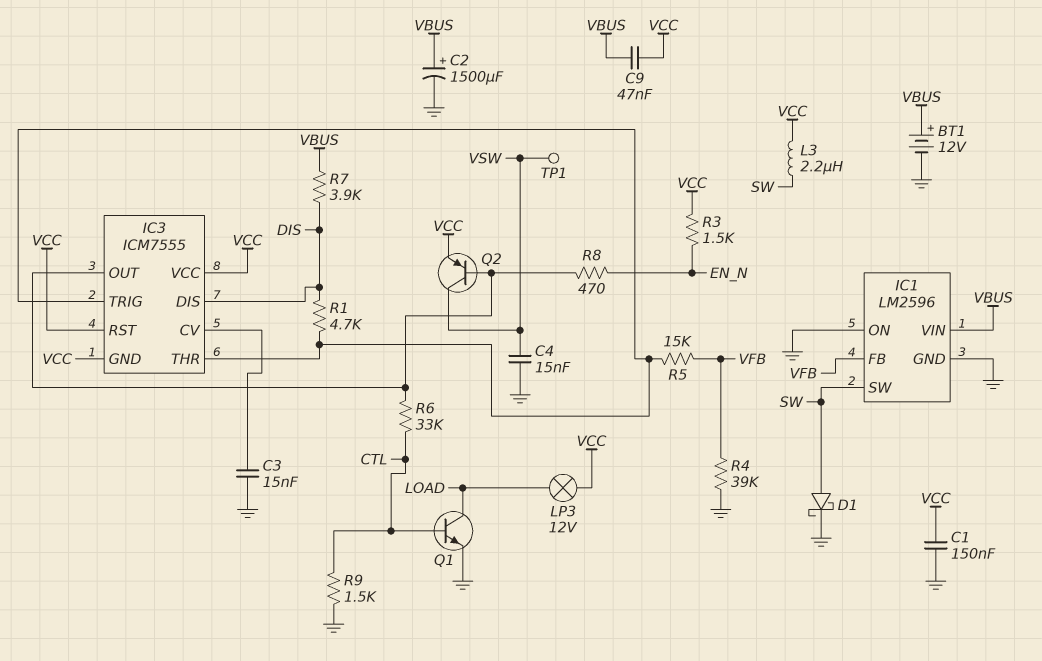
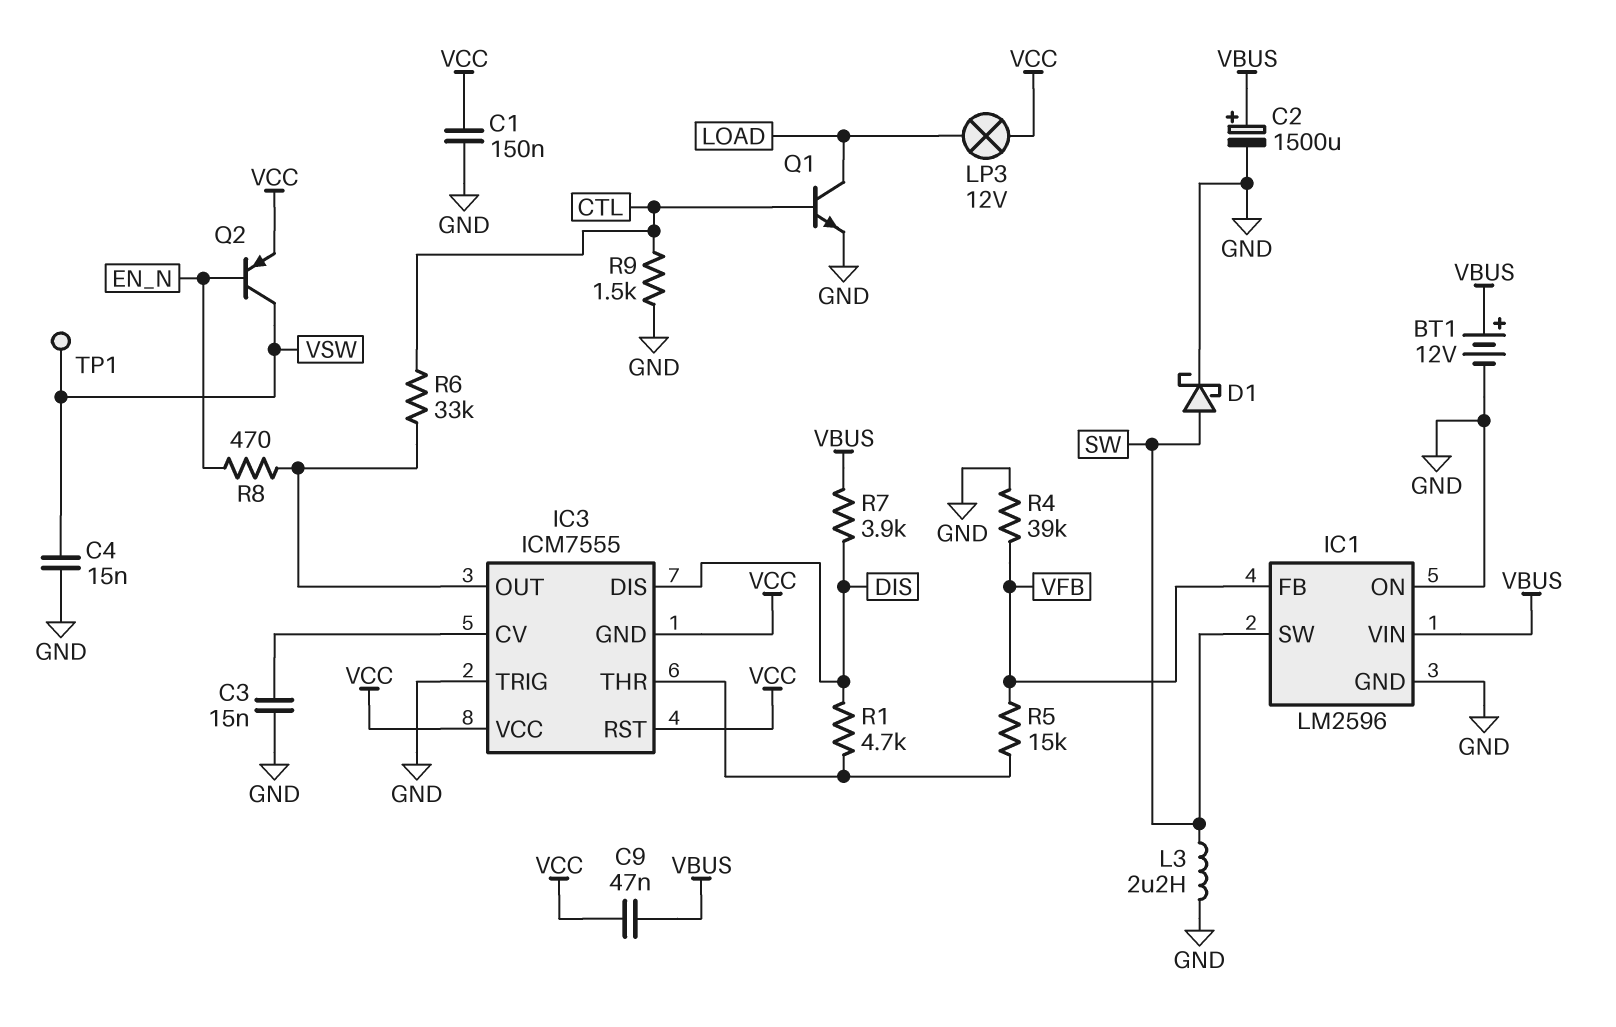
IC3 pin TRIG: IC3/THR -> GND
L3: 2.2uH (SW, VCC) -> 2.2uH (GND, SW)
Q2: PNP (B IC3/OUT, C VSW, E VCC) -> PNP (B EN_N, C VSW, E VCC)
R3: 1.5k (EN_N, VCC) -> none

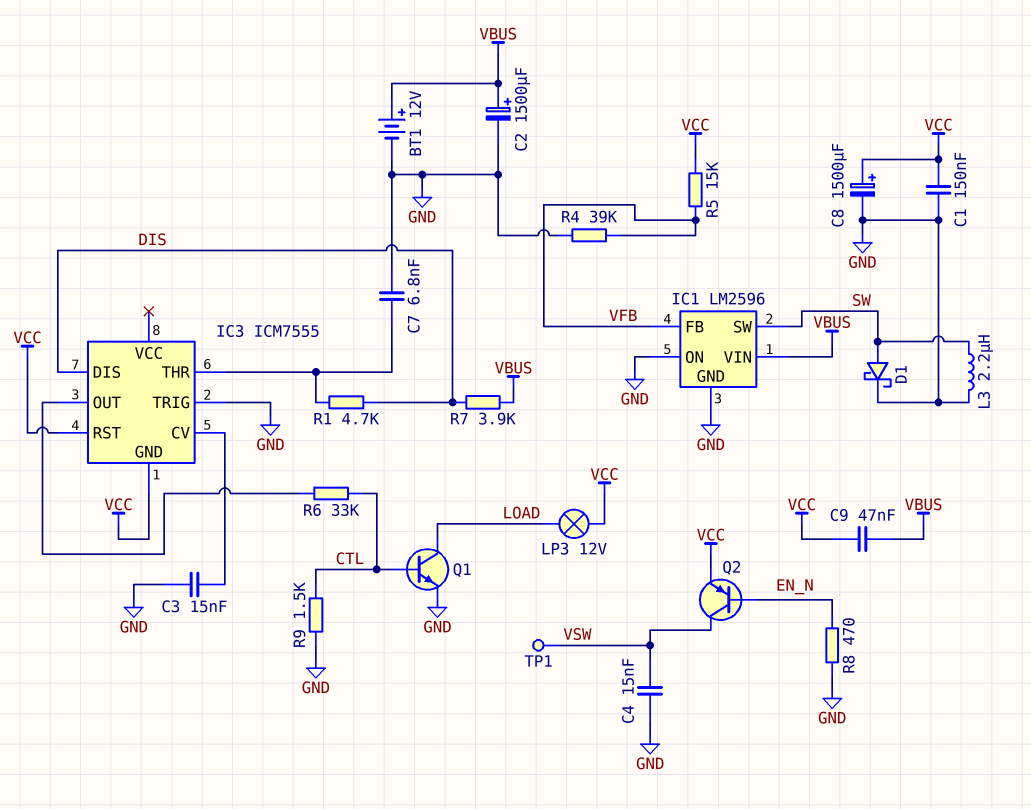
C7: none -> 6.8nF (GND, IC3/THR)
C8: none -> 1500uF (plus VCC, minus GND)
IC3 pin VCC: VCC -> none
R5: 15k (IC3/THR, VFB) -> 15k (VCC, VFB)
R8: 470 (EN_N, IC3/OUT) -> 470 (EN_N, GND)

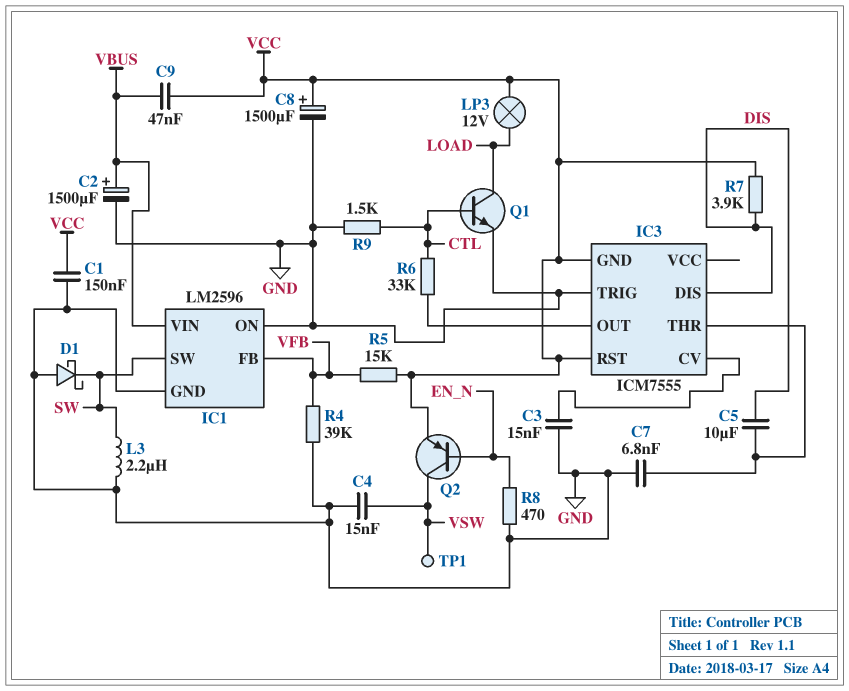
BT1: 12V (plus VBUS, minus GND) -> none
C5: none -> 10uF (DIS, IC3/THR)
D1: schottky (A SW, K GND) -> schottky (A GND, K SW)
R1: 4.7k (DIS, IC3/THR) -> none
R7: 3.9k (DIS, VBUS) -> 3.9k (DIS, VCC)

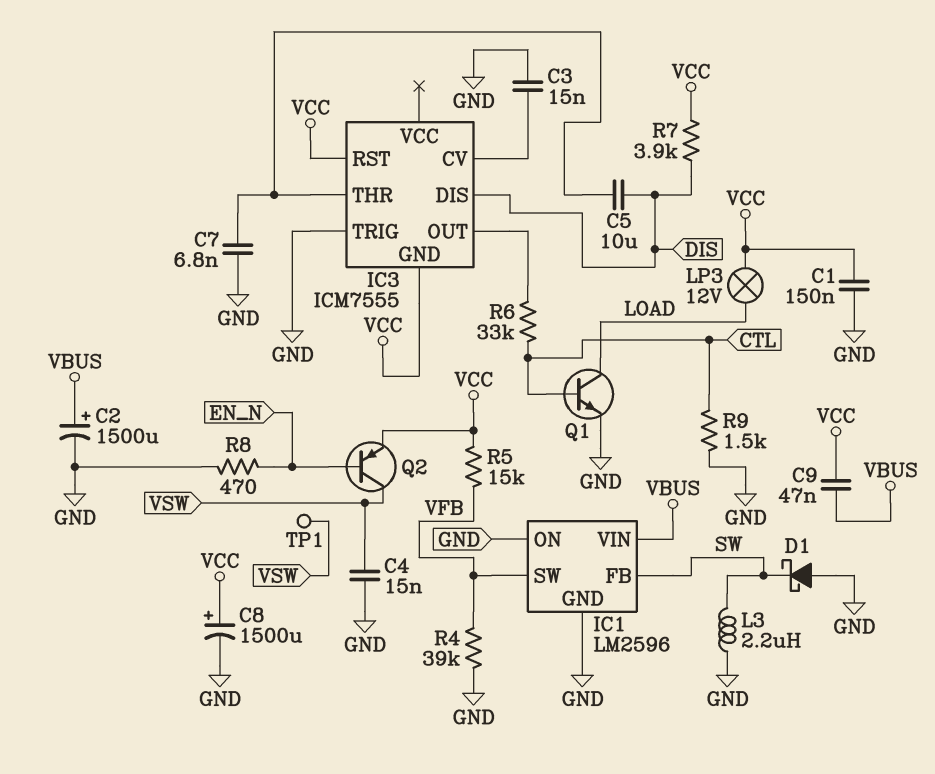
IC1 pin FB: VFB -> SW
IC1 pin SW: SW -> VFB

